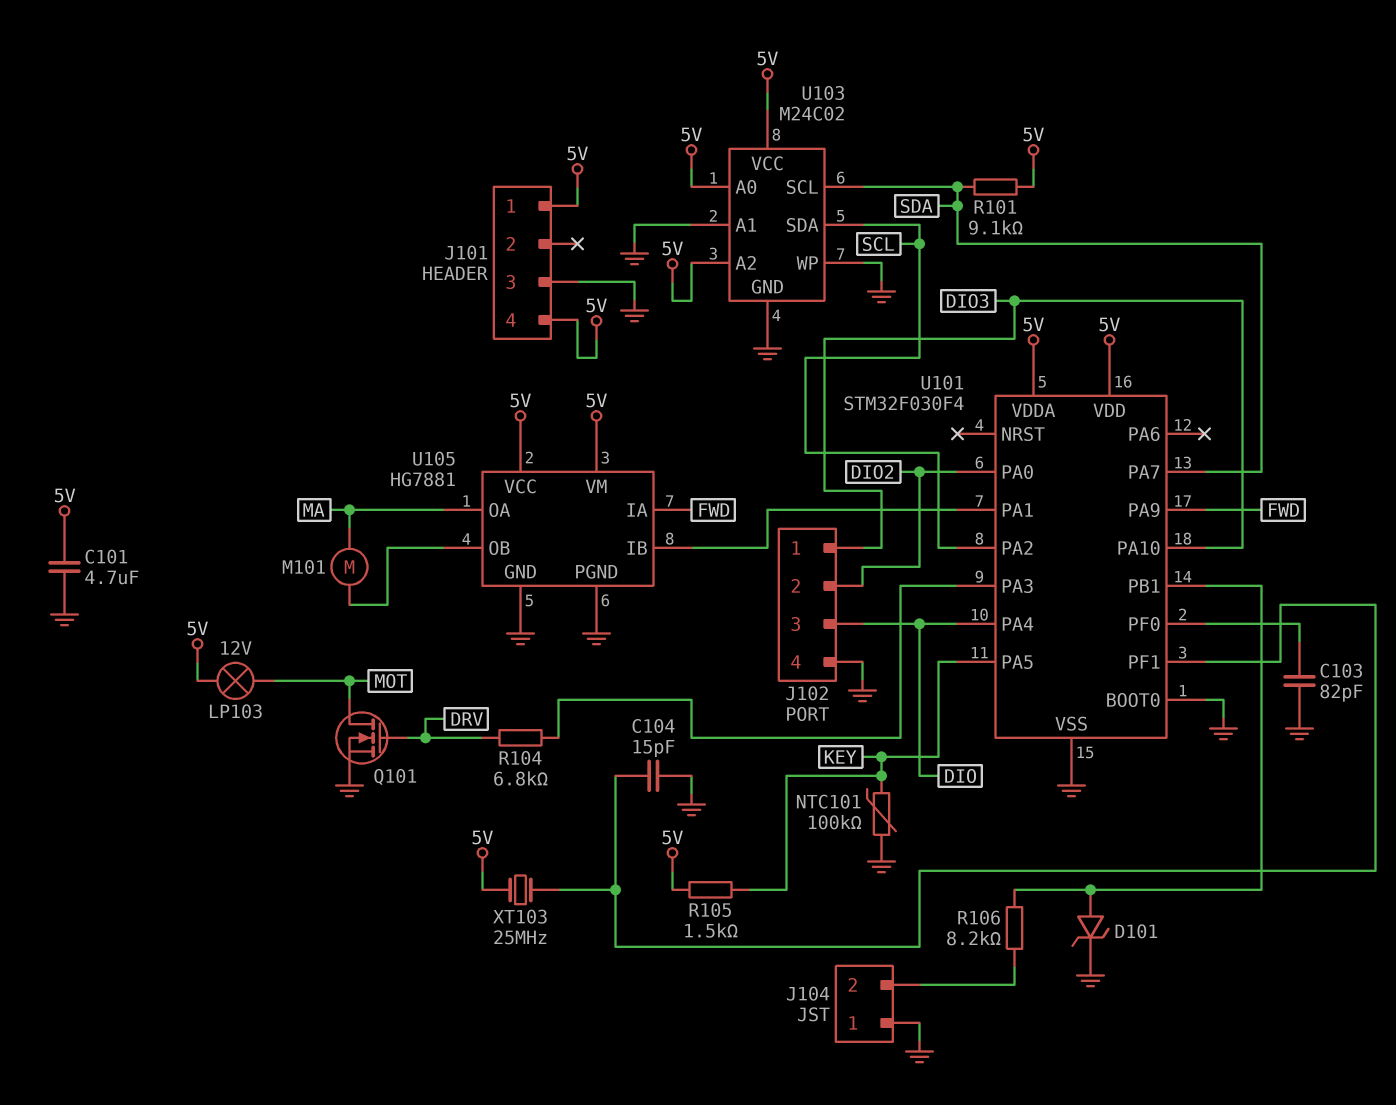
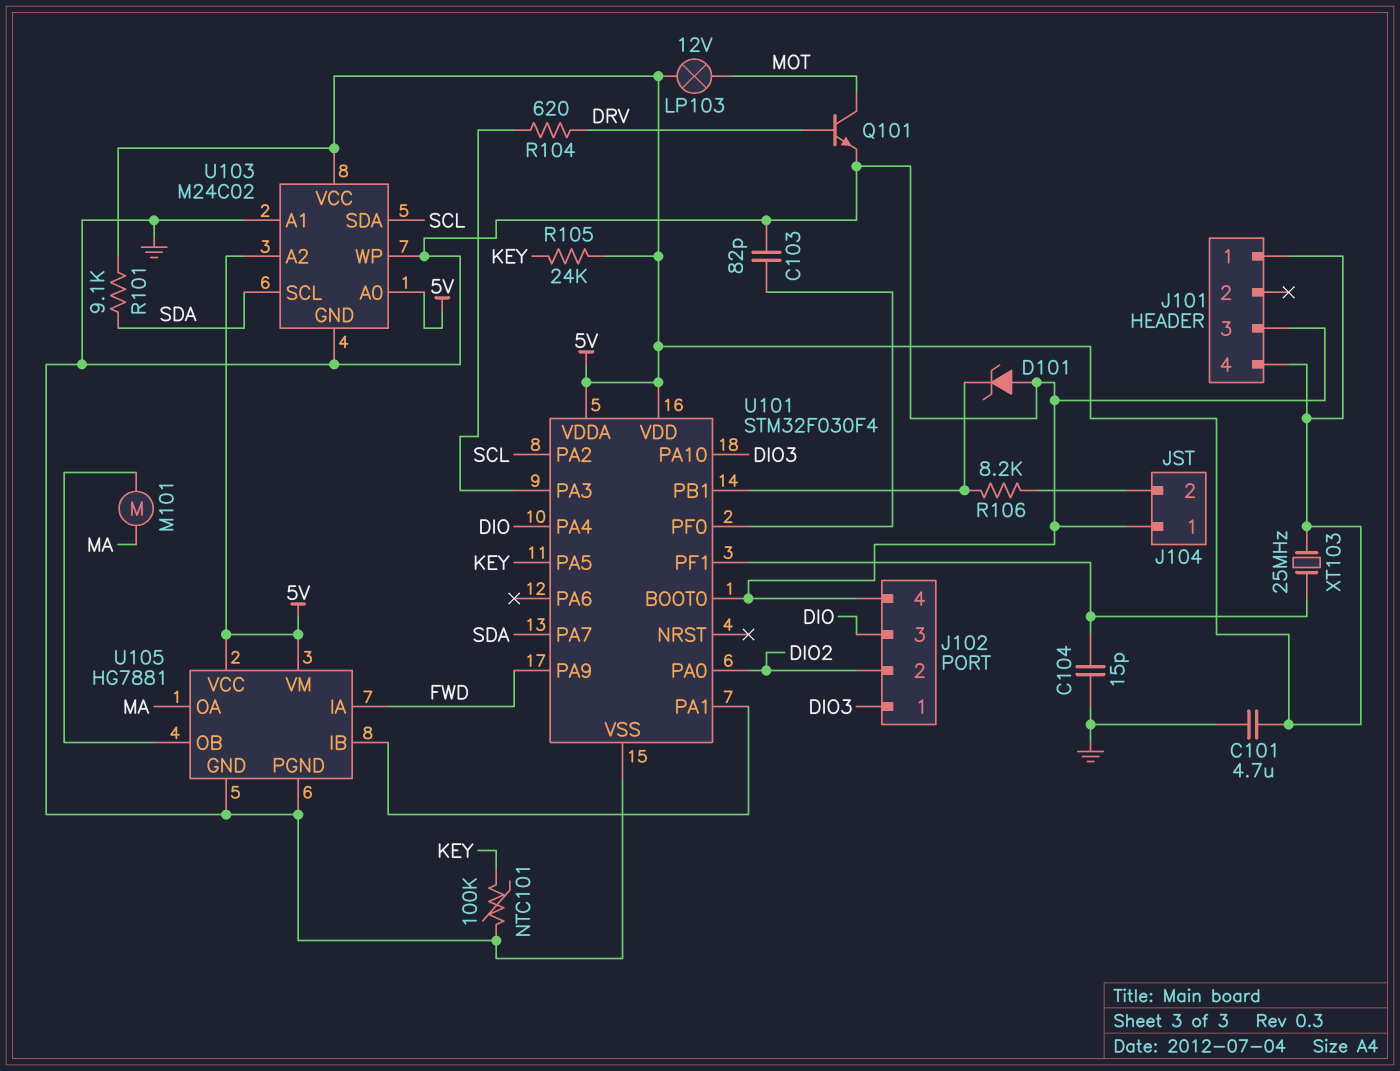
D101: zener (A U101/PB1, K GND) -> zener (A GND, K U101/PB1)
Q101: NMOS (G DRV, D MOT, S GND) -> NPN (B DRV, C MOT, E GND)
R104: 6.8k (DRV, U101/PA3) -> 620 (DRV, U101/PA3)
R105: 1.5k (5V, KEY) -> 24k (5V, KEY)

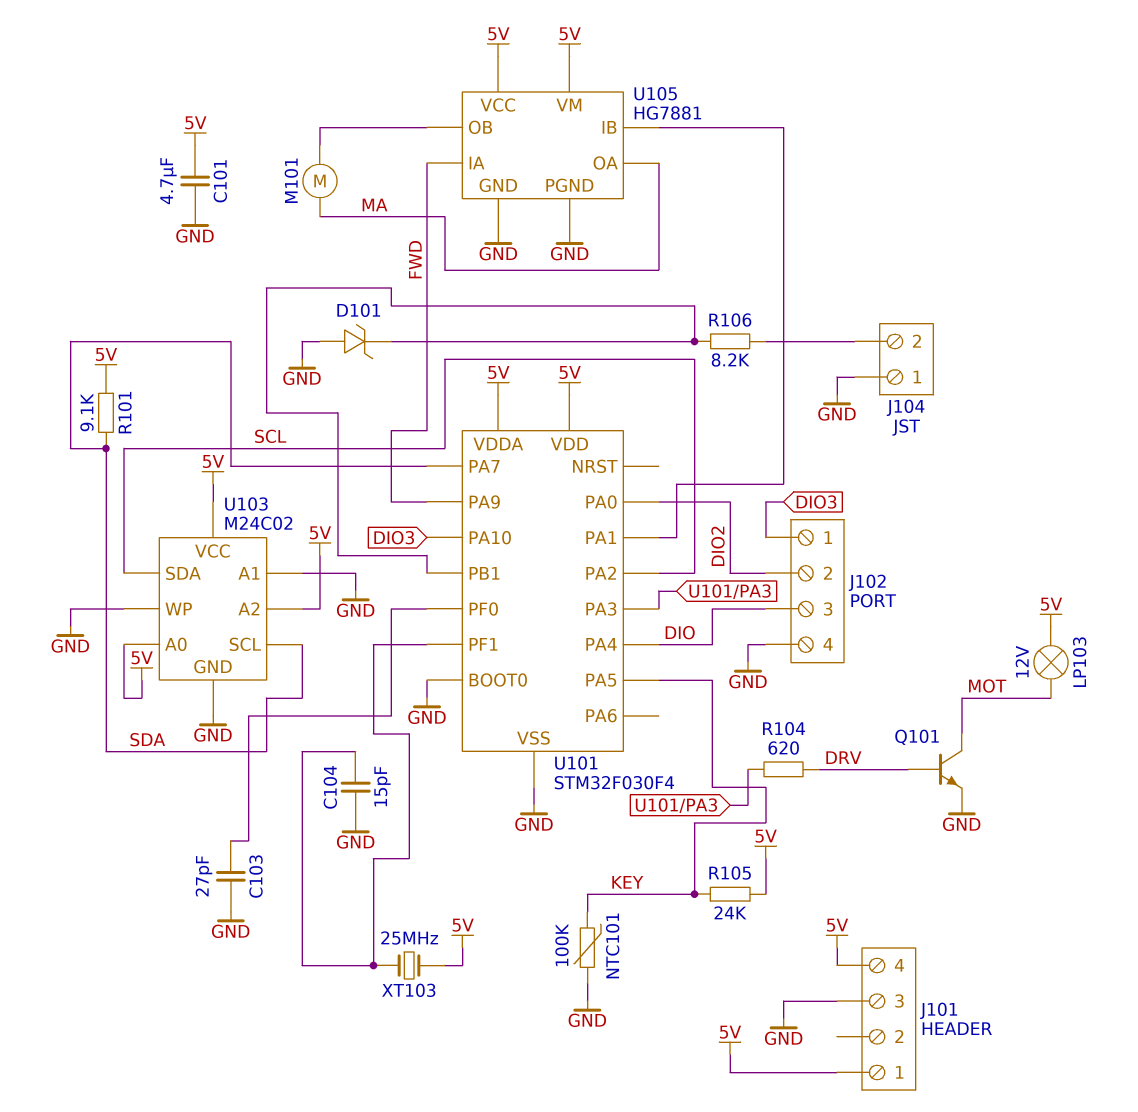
C103: 82pF (GND, U101/PF0) -> 27pF (GND, U101/PF0)

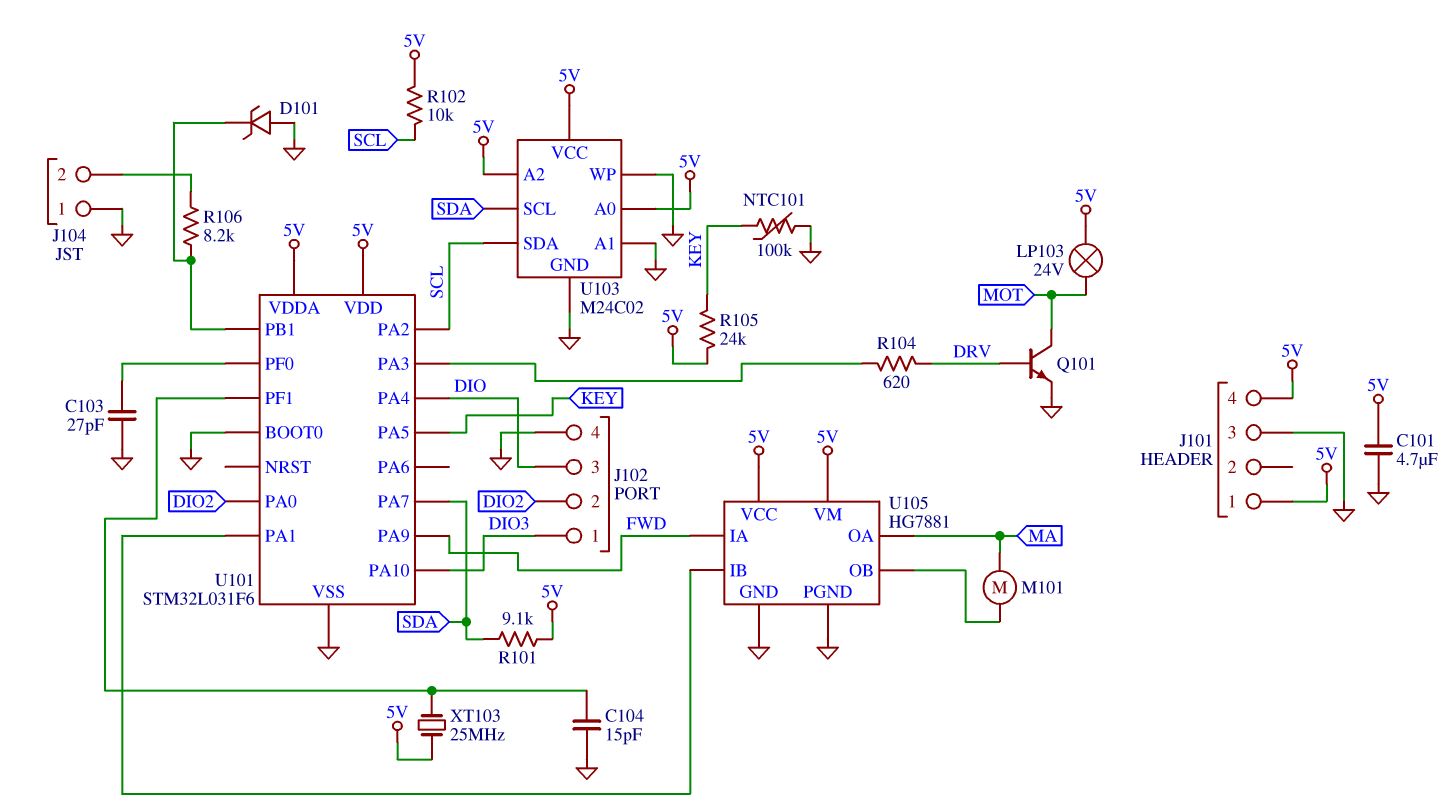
LP103: lamp 12V (5V, MOT) -> lamp 24V (5V, MOT)
R102: none -> 10k (5V, SCL)
U101: STM32F030F4 -> STM32L031F6

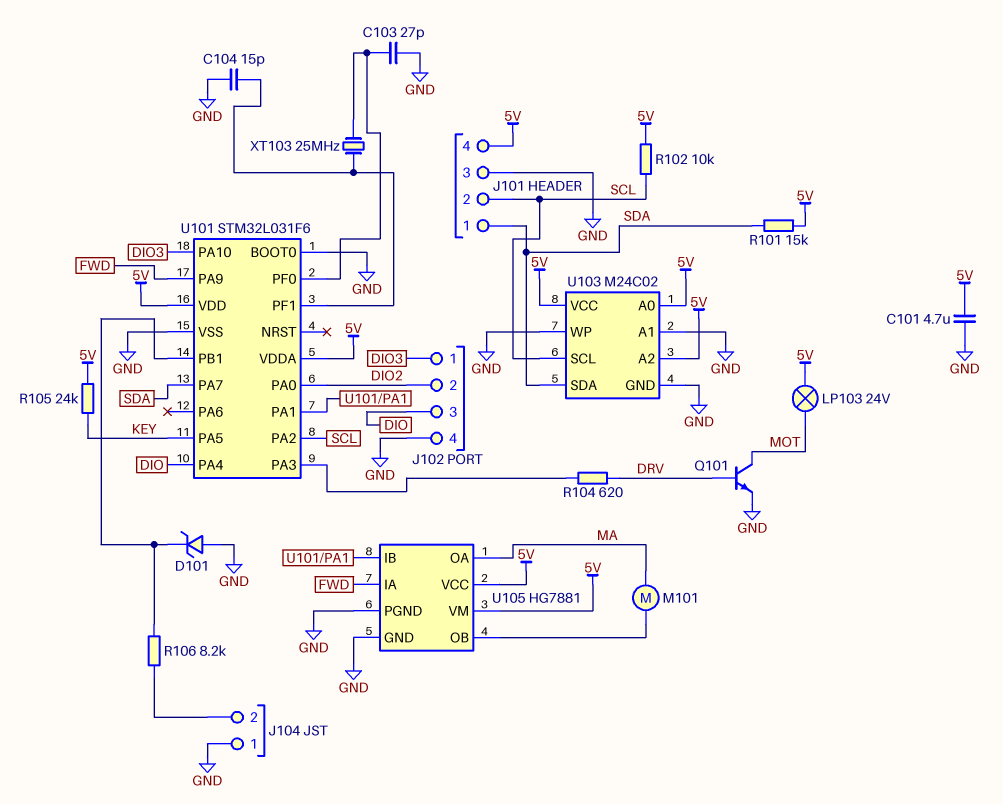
J101 pin 1: 5V -> SDA
J101 pin 2: none -> SCL
NTC101: 100k (GND, KEY) -> none
R101: 9.1k (5V, SDA) -> 15k (5V, SDA)
U103 pin SCL: SDA -> SCL
U103 pin SDA: SCL -> SDA
XT103: 25MHz (5V, U101/PF1) -> 25MHz (U101/PF0, U101/PF1)

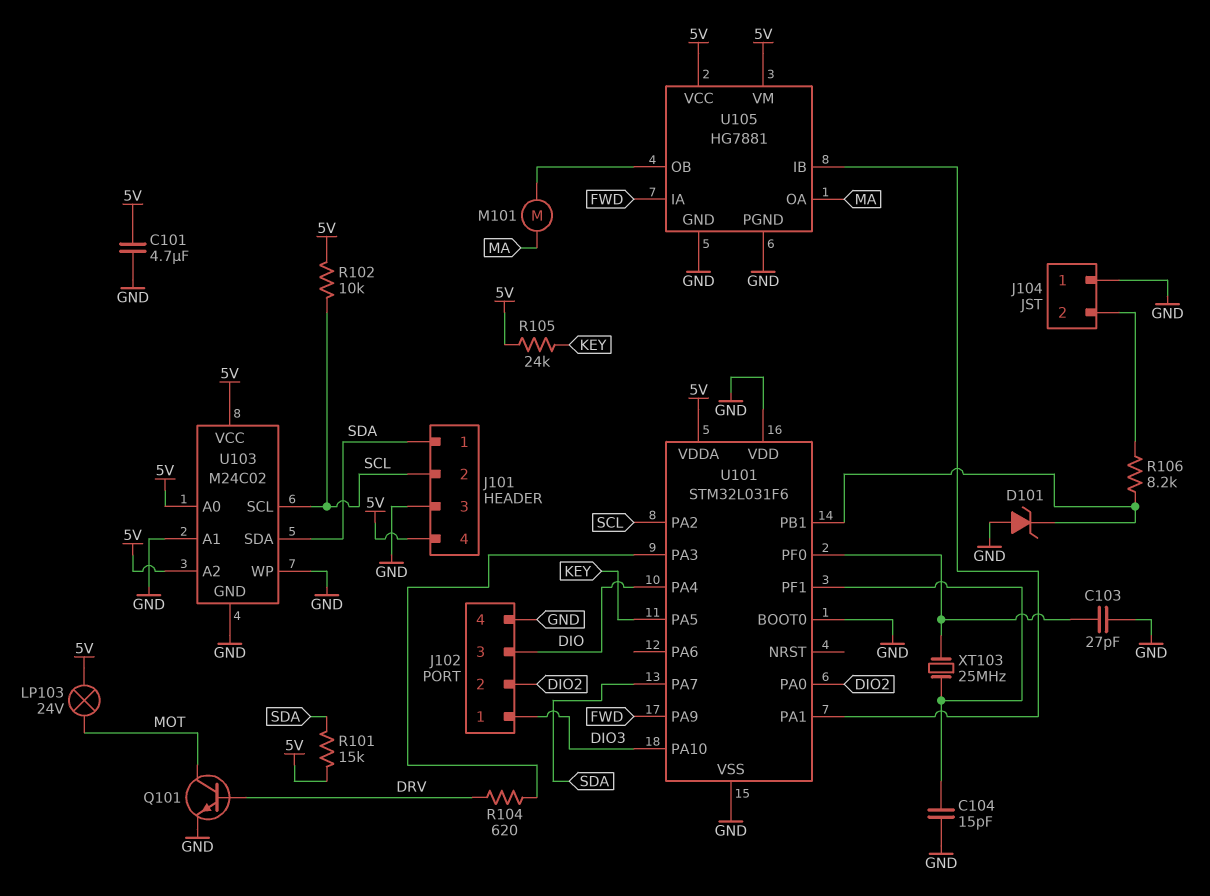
U101 pin VDD: 5V -> GND

